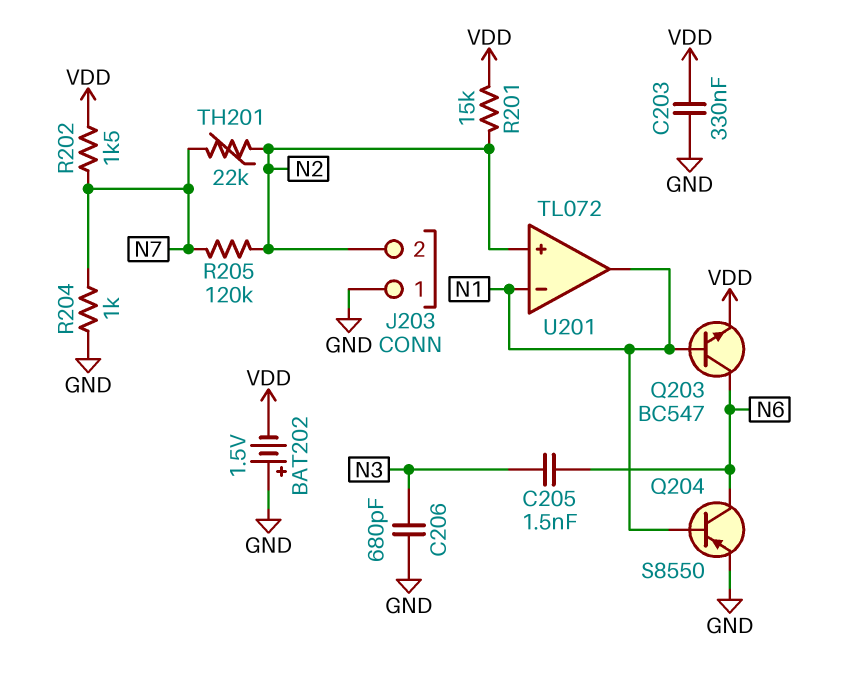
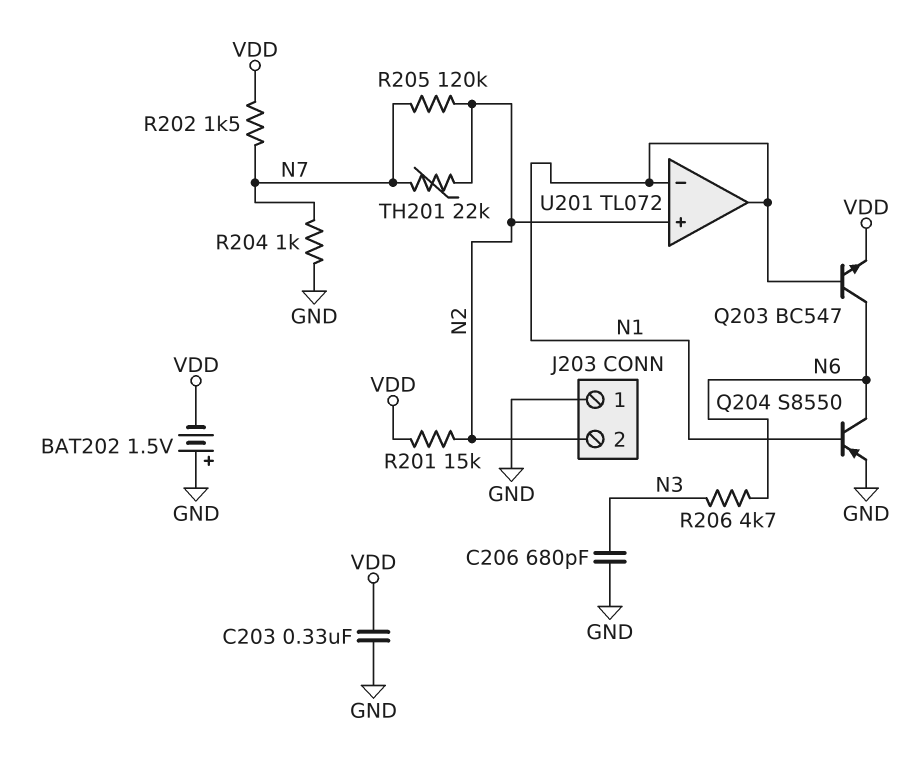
C205: 1.5nF (N3, N6) -> none
R206: none -> 4.7k (N3, N6)

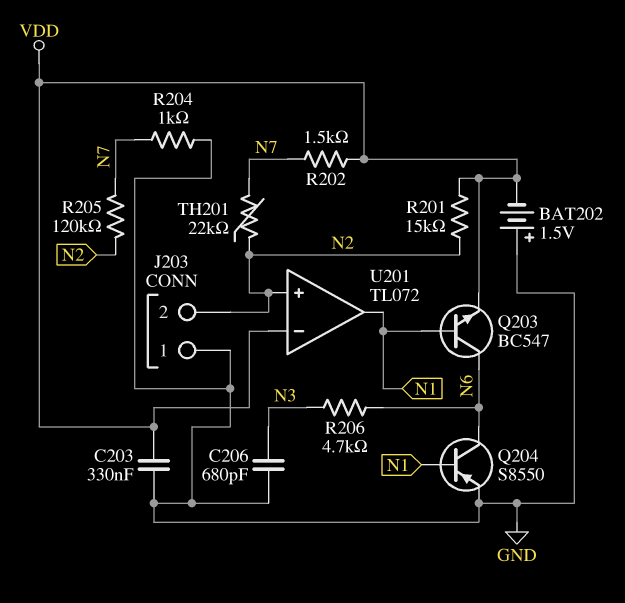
U201 pin in-: N1 -> VDD

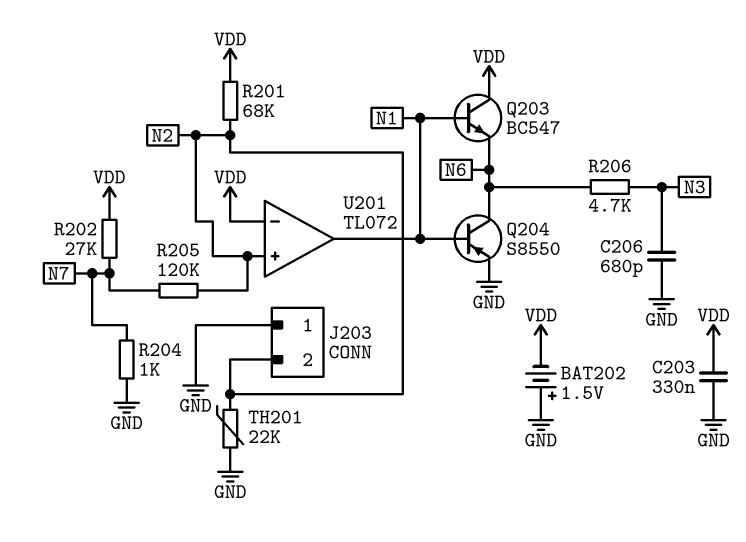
Q203: NPN BC547 (B N1, C N6, E VDD) -> NPN BC547 (B N1, C VDD, E N6)
R201: 15k (N2, VDD) -> 68k (N2, VDD)
R202: 1.5k (N7, VDD) -> 27k (N7, VDD)
TH201: 22k (N2, N7) -> 22k (GND, N2)

